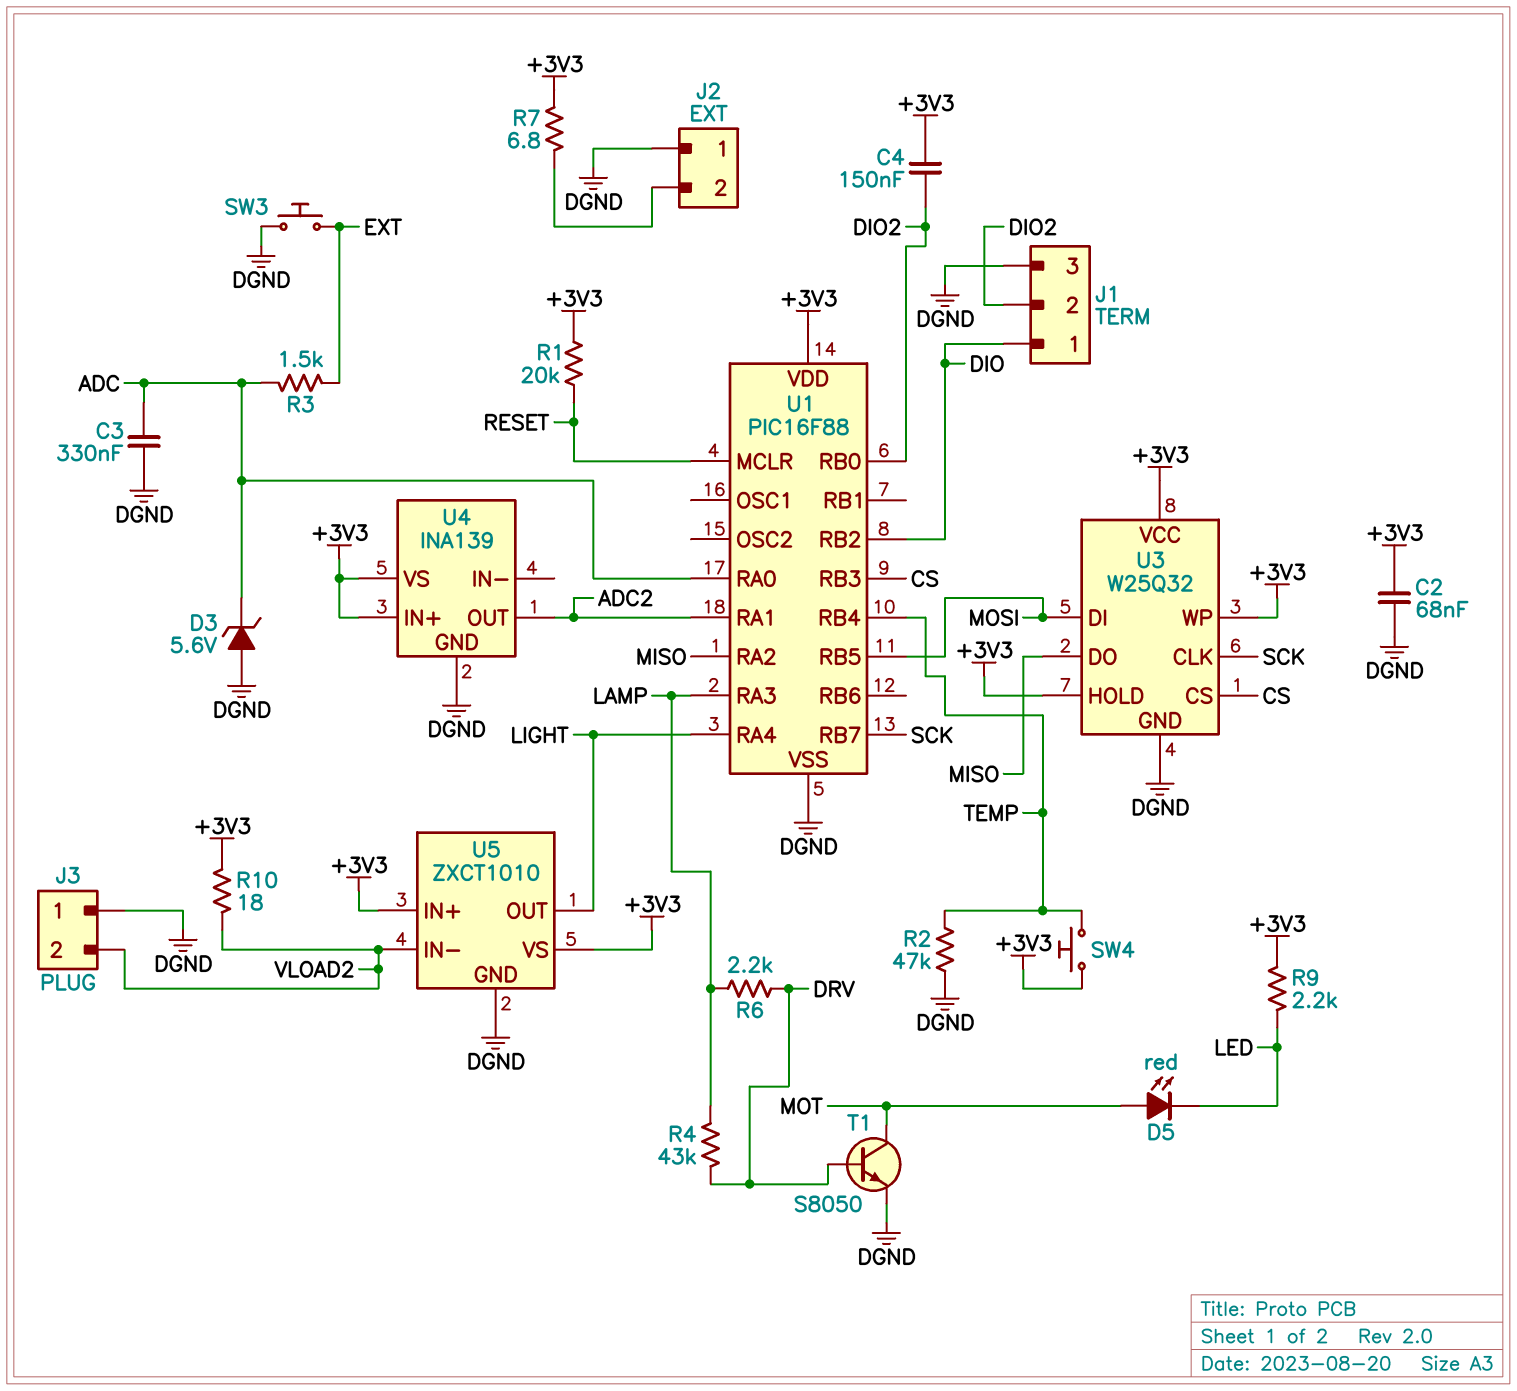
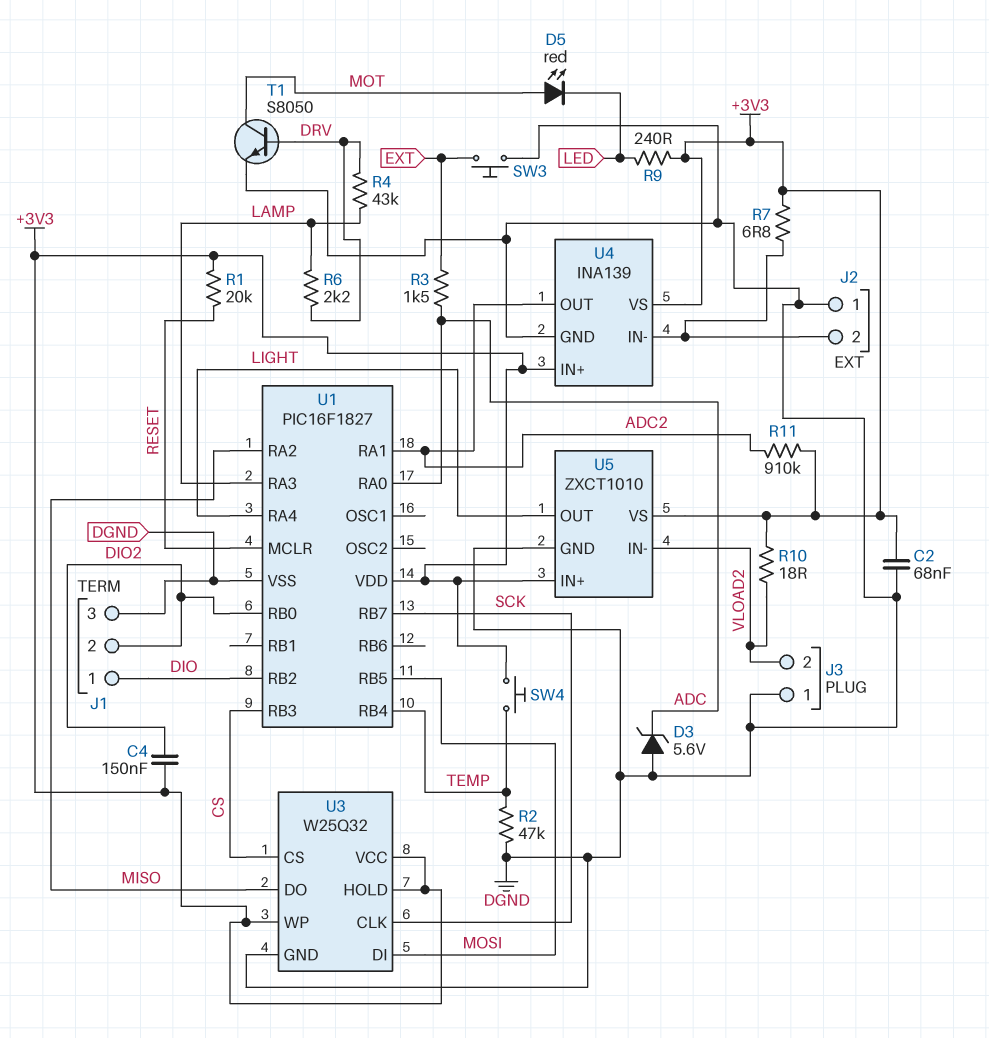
C3: 330nF (ADC, DGND) -> none
R9: 2.2k (+3V3, LED) -> 240 (+3V3, LED)
R11: none -> 910k (+3V3, ADC2)
U1: PIC16F88 -> PIC16F1827
U4 pin IN-: none -> J2/2

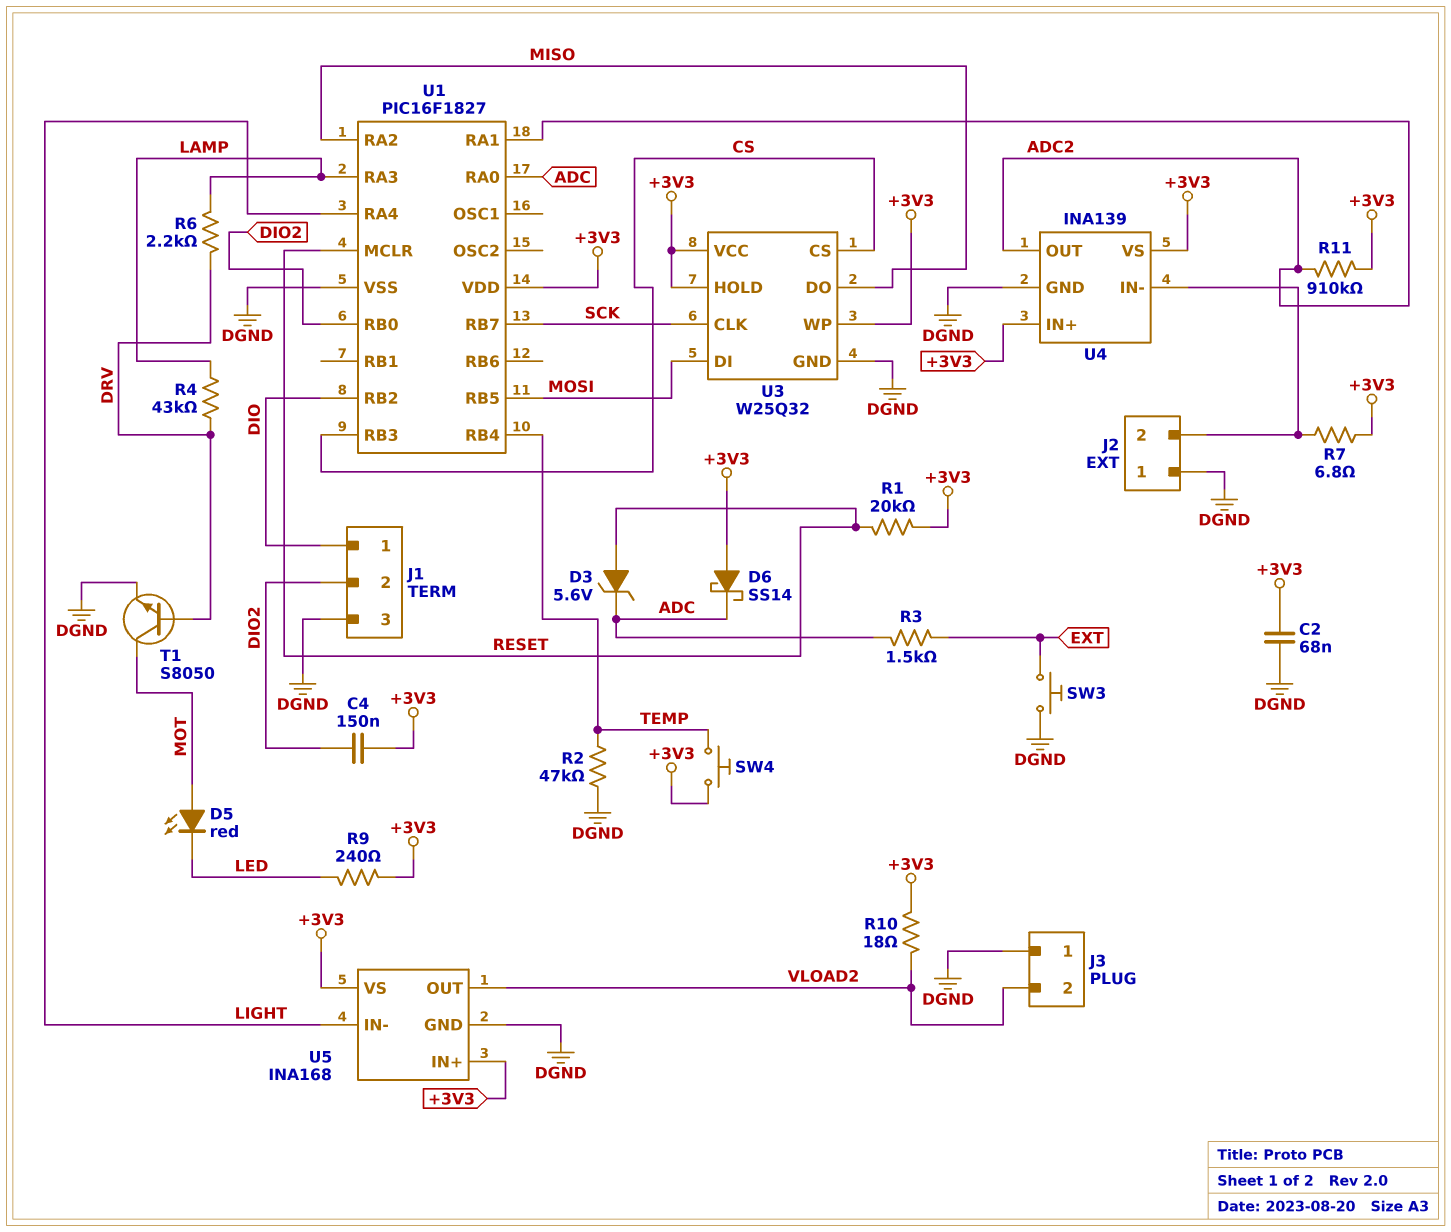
D3: zener 5.6V (A DGND, K ADC) -> zener 5.6V (A RESET, K ADC)
D6: none -> schottky SS14 (A +3V3, K ADC)
U5: ZXCT1010 -> INA168
U5 pin IN-: VLOAD2 -> LIGHT
U5 pin OUT: LIGHT -> VLOAD2

